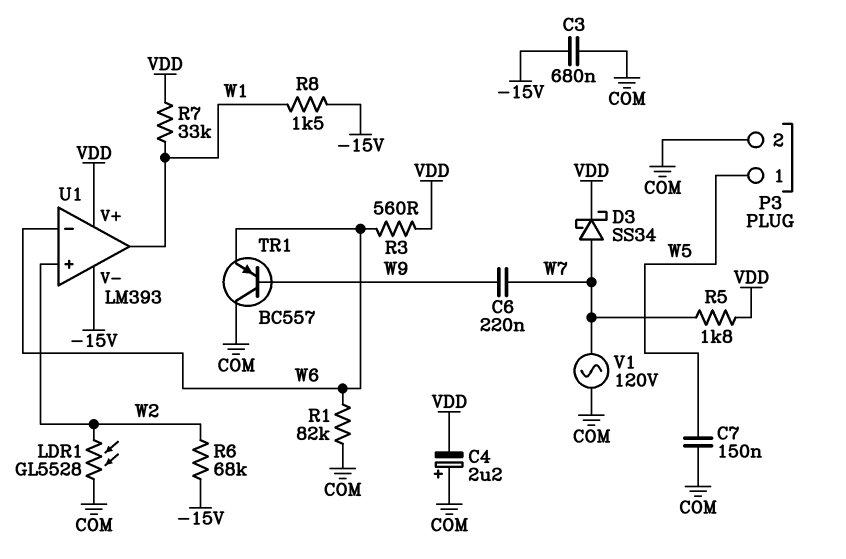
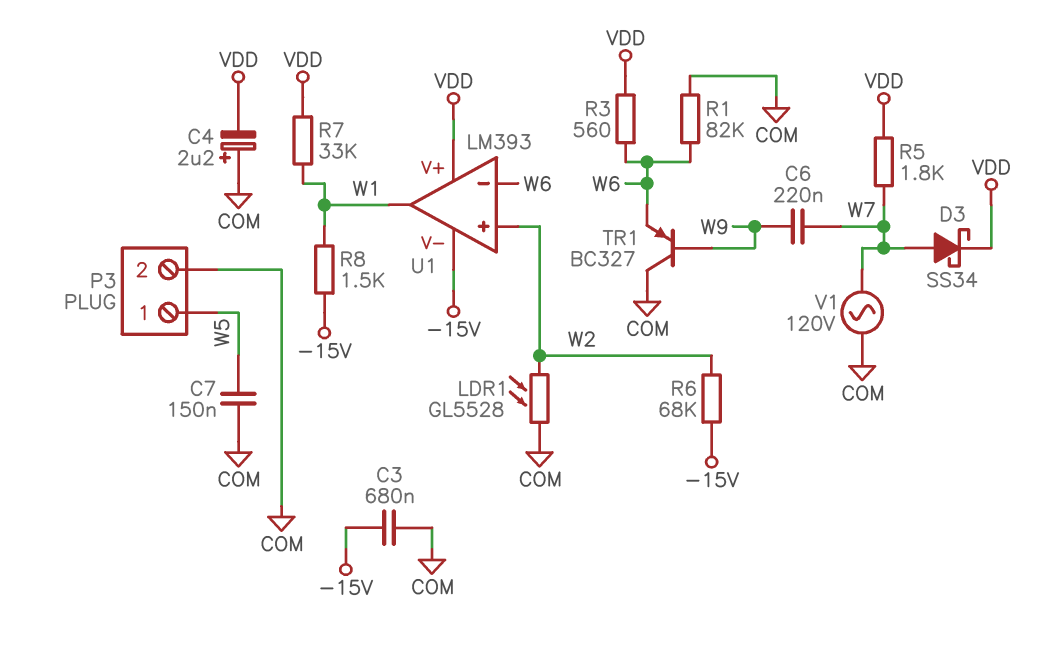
TR1: PNP BC557 (B W9, C COM, E W6) -> PNP BC327 (B W9, C COM, E W6)

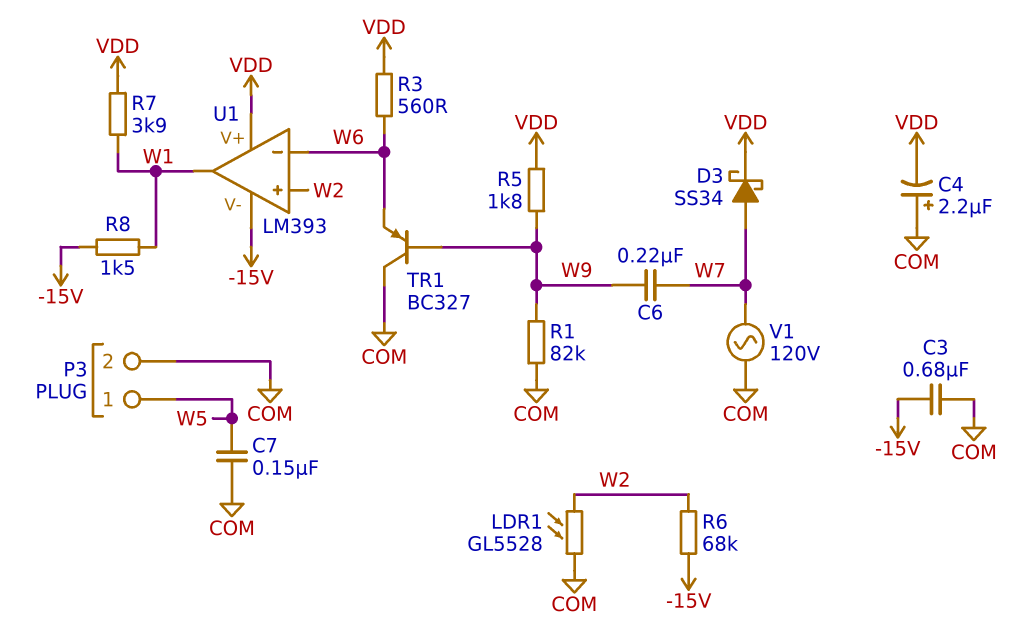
R1: 82k (COM, W6) -> 82k (COM, W9)
R5: 1.8k (VDD, W7) -> 1.8k (VDD, W9)
R7: 33k (VDD, W1) -> 3.9k (VDD, W1)

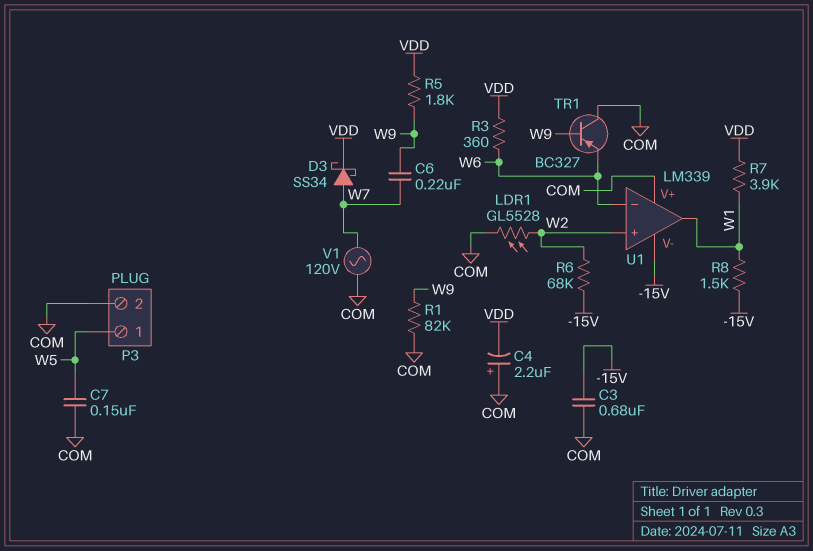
R3: 560 (VDD, W6) -> 360 (VDD, W6)
U1: LM393 -> LM339
U1 pin V+: VDD -> COM

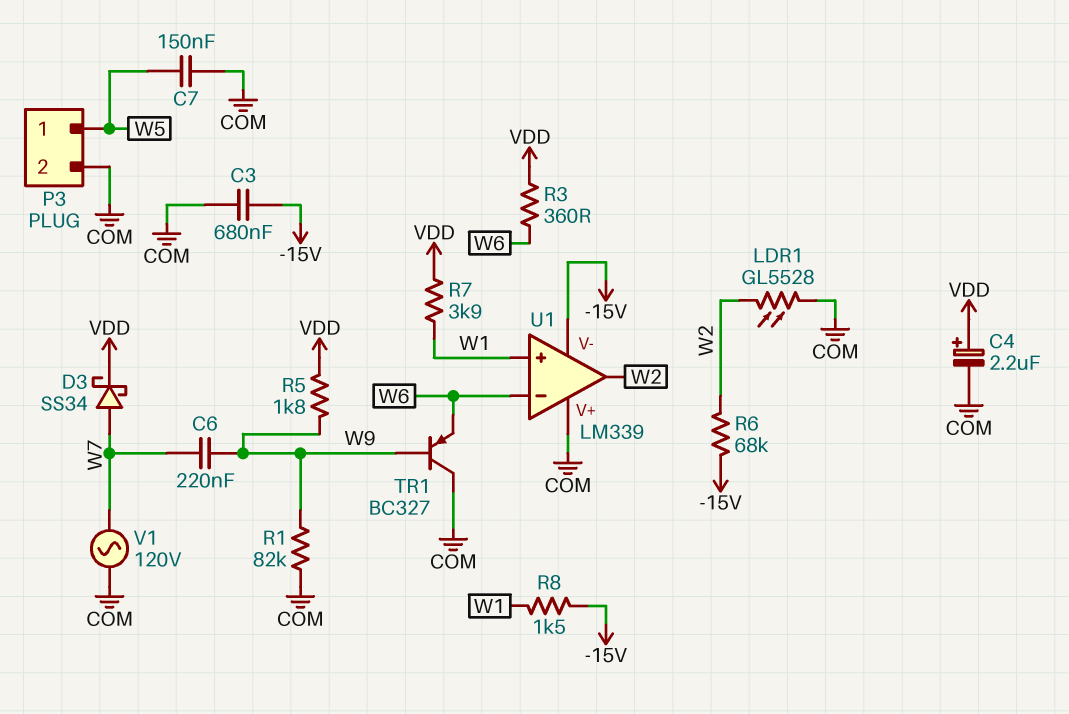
C4: 2.2uF (plus COM, minus VDD) -> 2.2uF (plus VDD, minus COM)
U1 pin in+: W2 -> W1
U1 pin out: W1 -> W2

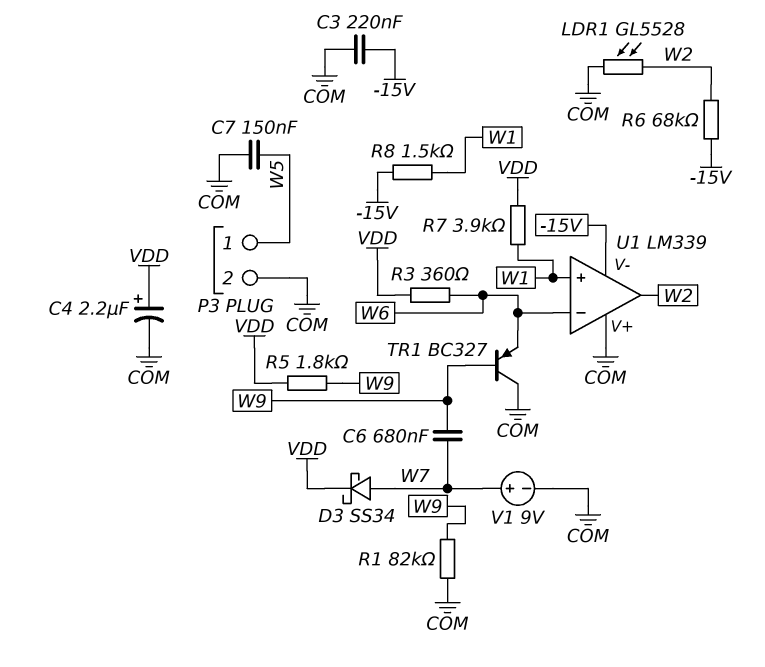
C3: 680nF (-15V, COM) -> 220nF (-15V, COM)
C6: 220nF (W7, W9) -> 680nF (W7, W9)
V1: AC 120V (COM, W7) -> 9V (plus W7, minus COM)

